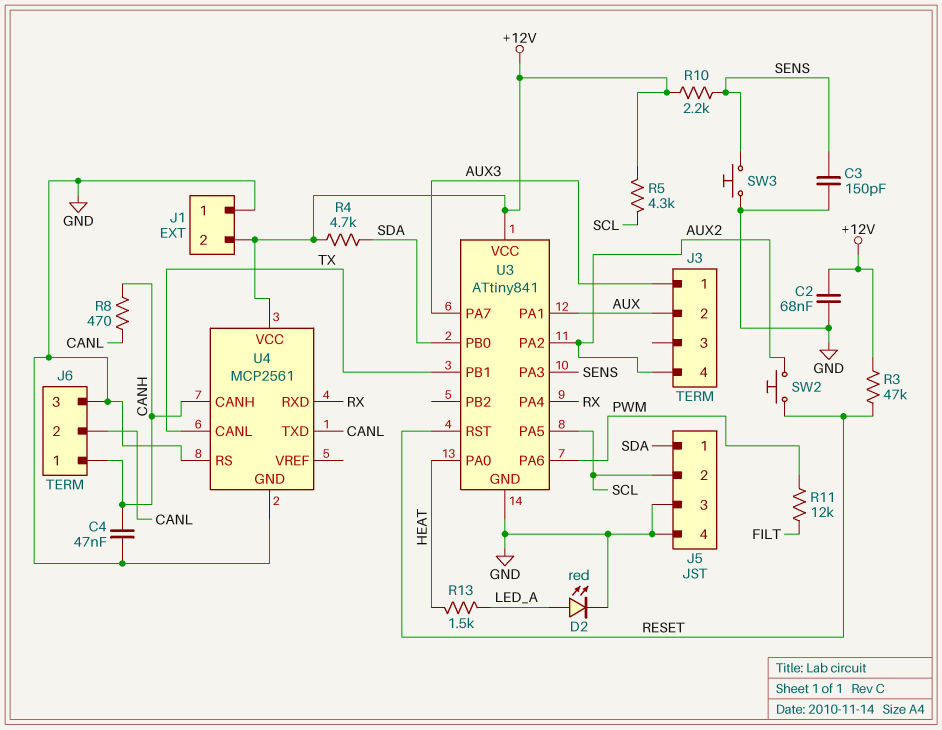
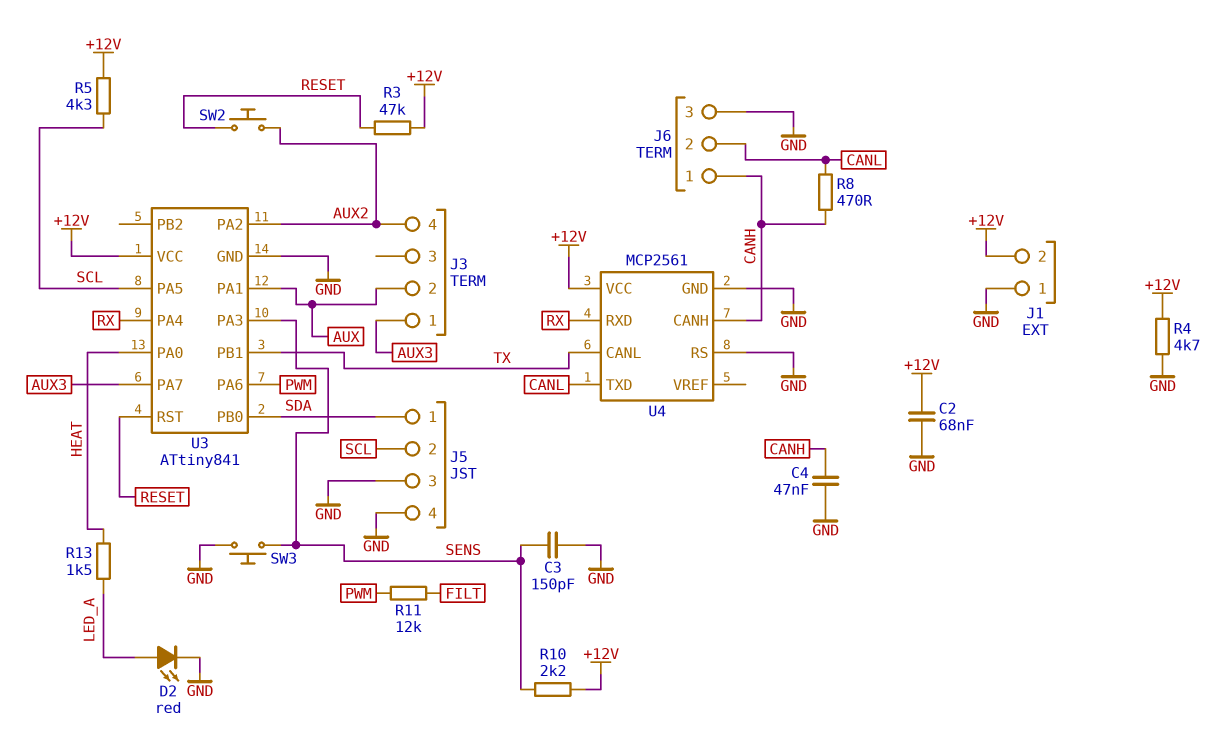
R4: 4.7k (+12V, SDA) -> 4.7k (+12V, GND)

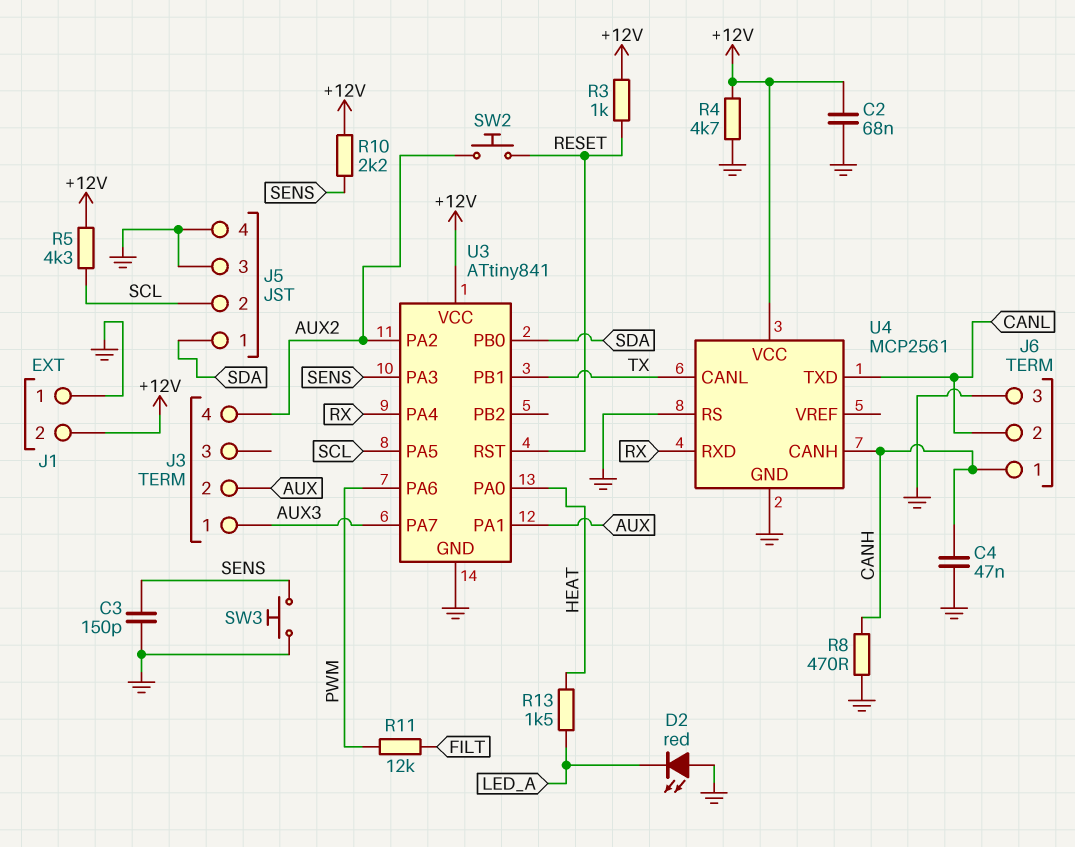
D2: LED red (A LED_A, K GND) -> LED red (A GND, K LED_A)
R3: 47k (+12V, RESET) -> 1k (+12V, RESET)
R8: 470 (CANH, CANL) -> 470 (CANH, GND)

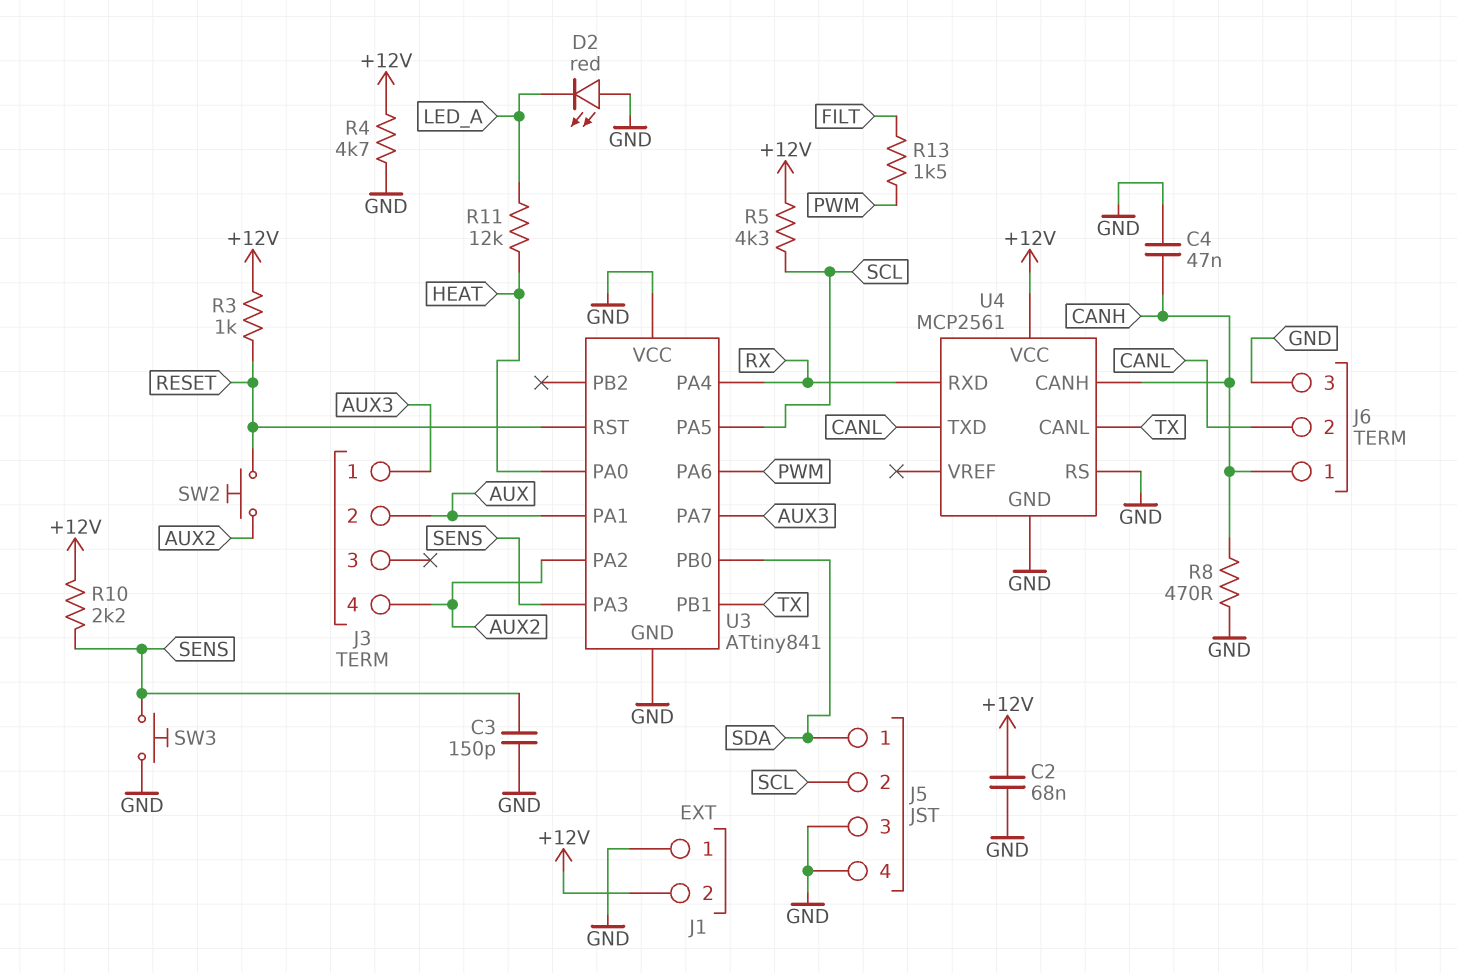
R11: 12k (FILT, PWM) -> 12k (HEAT, LED_A)
R13: 1.5k (HEAT, LED_A) -> 1.5k (FILT, PWM)
U3 pin VCC: +12V -> GND

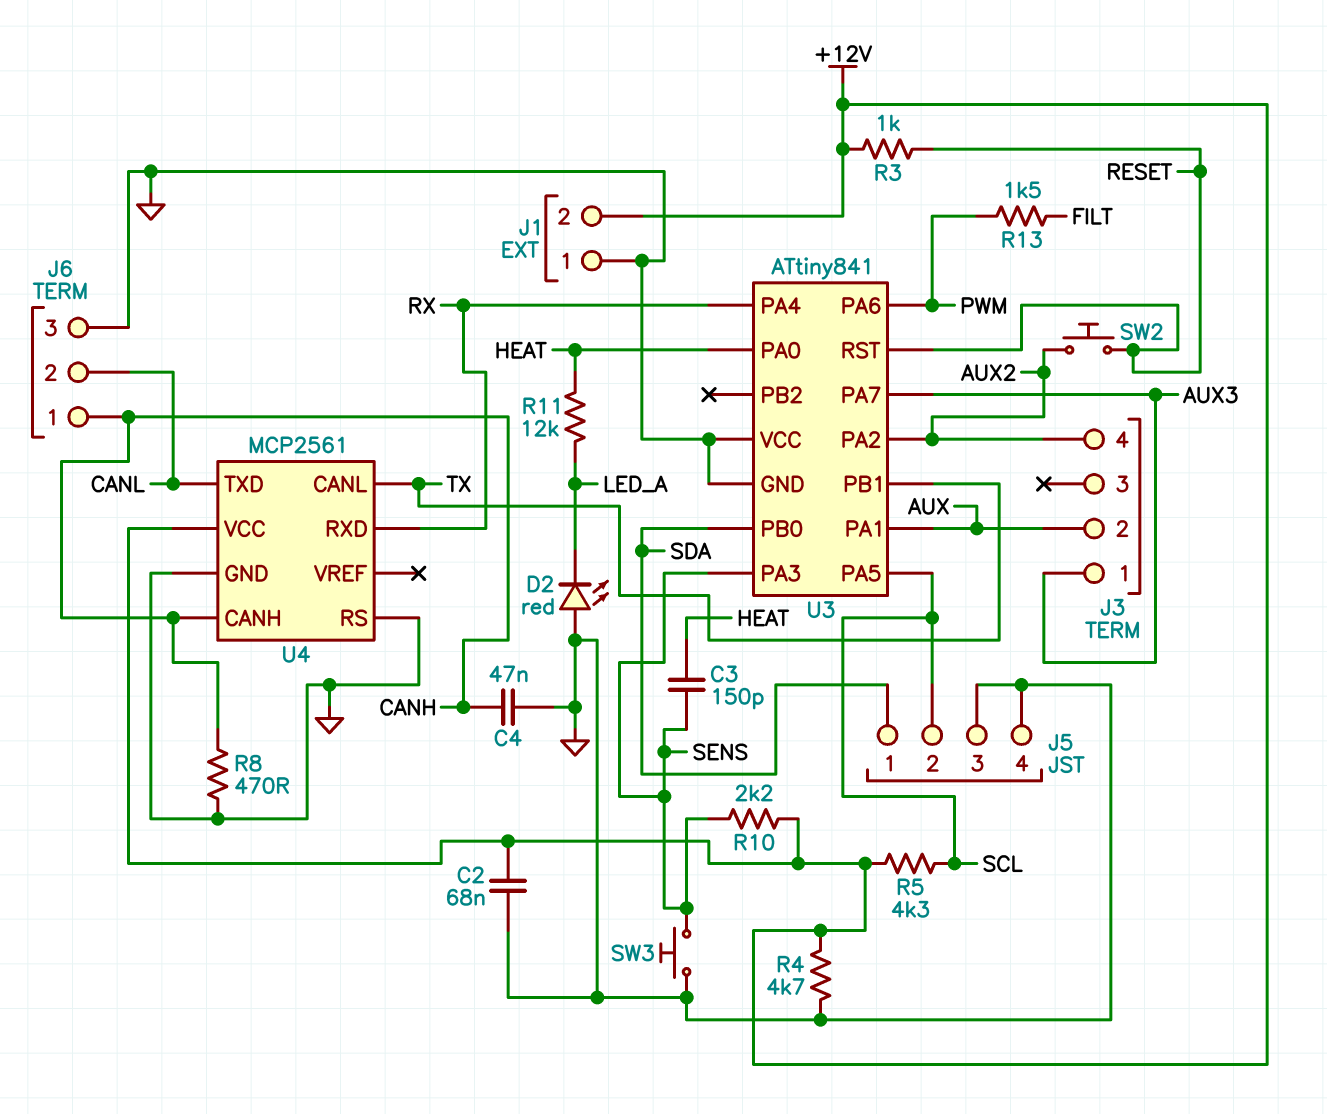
C3: 150pF (GND, SENS) -> 150pF (HEAT, SENS)

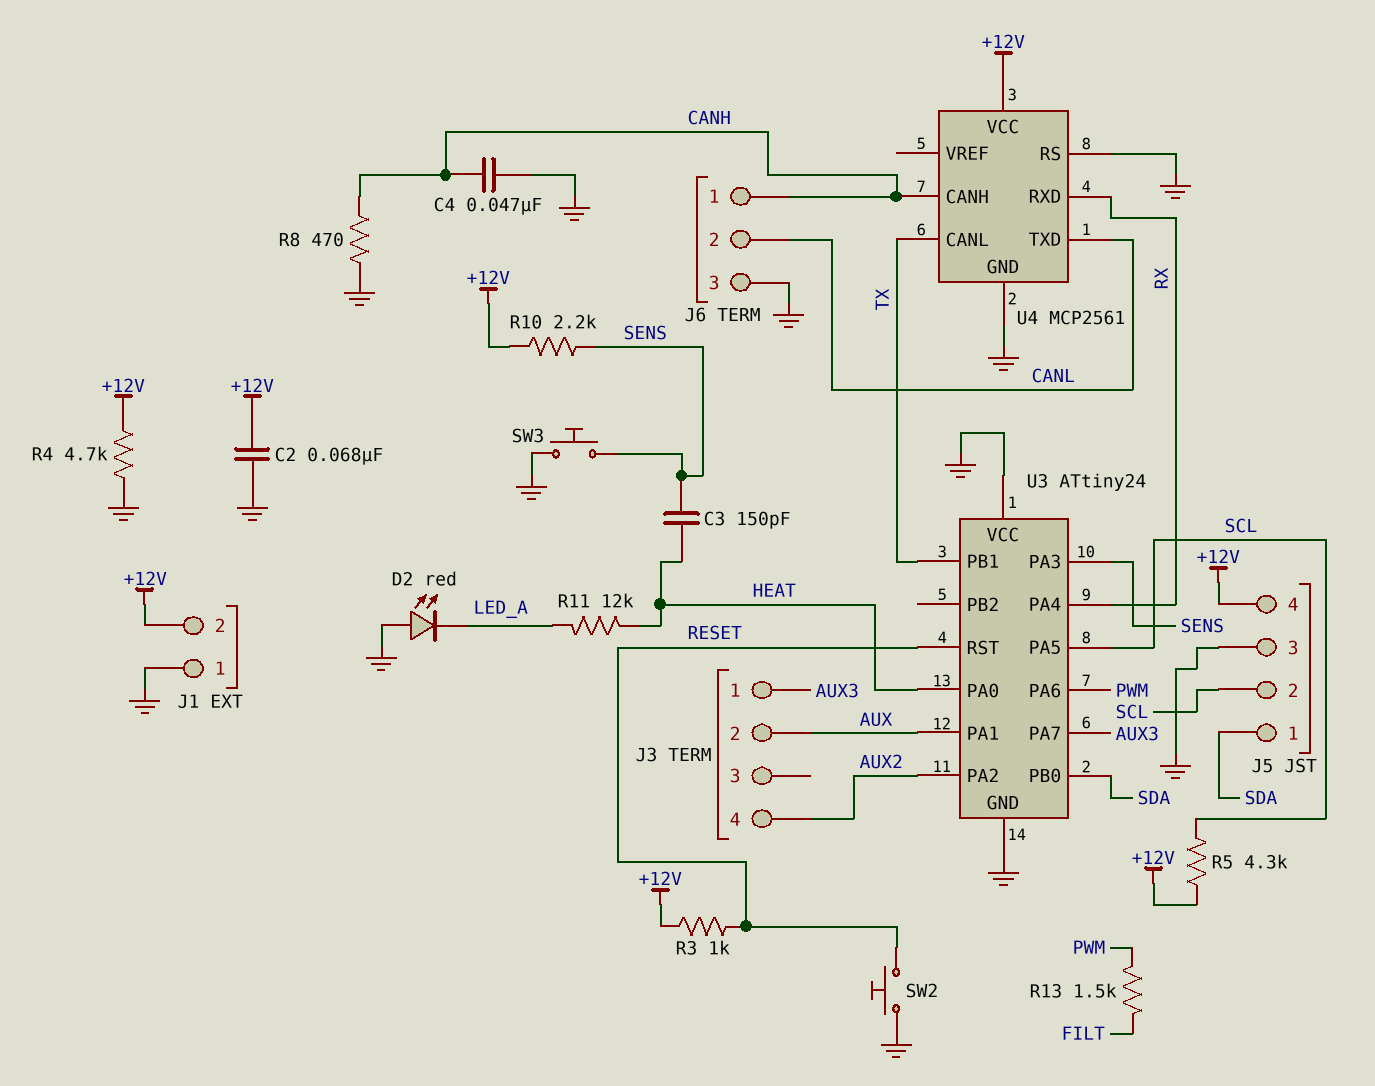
J5 pin 4: GND -> +12V
SW2: button (AUX2, RESET) -> button (GND, RESET)
U3: ATtiny841 -> ATtiny24

